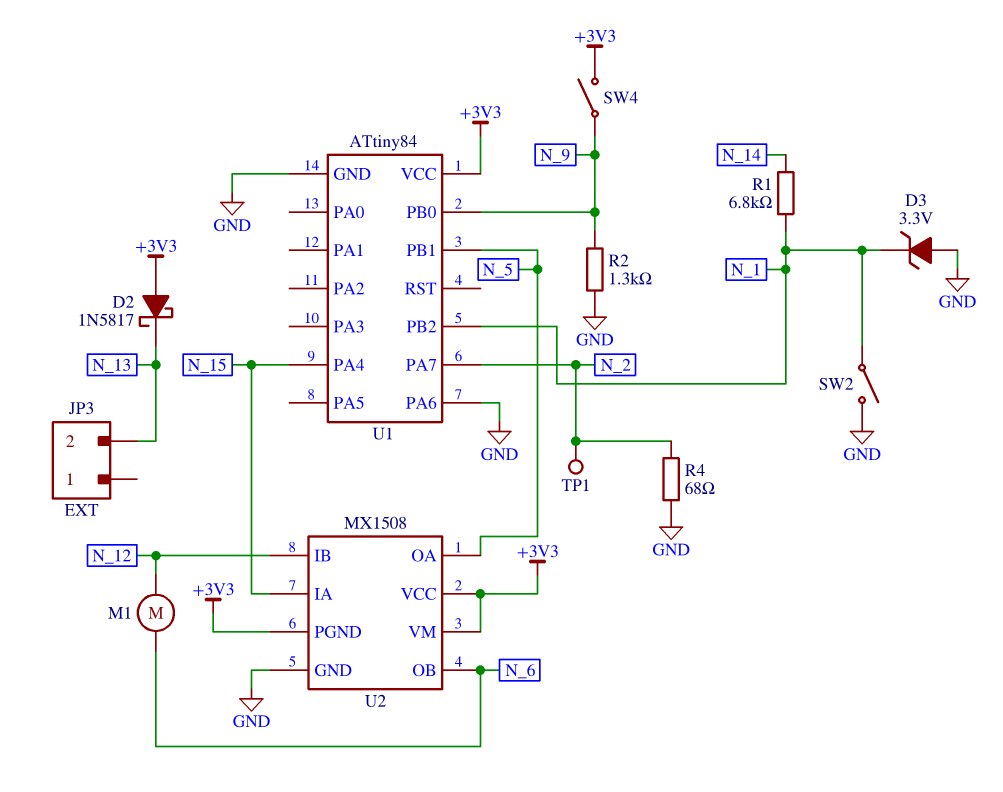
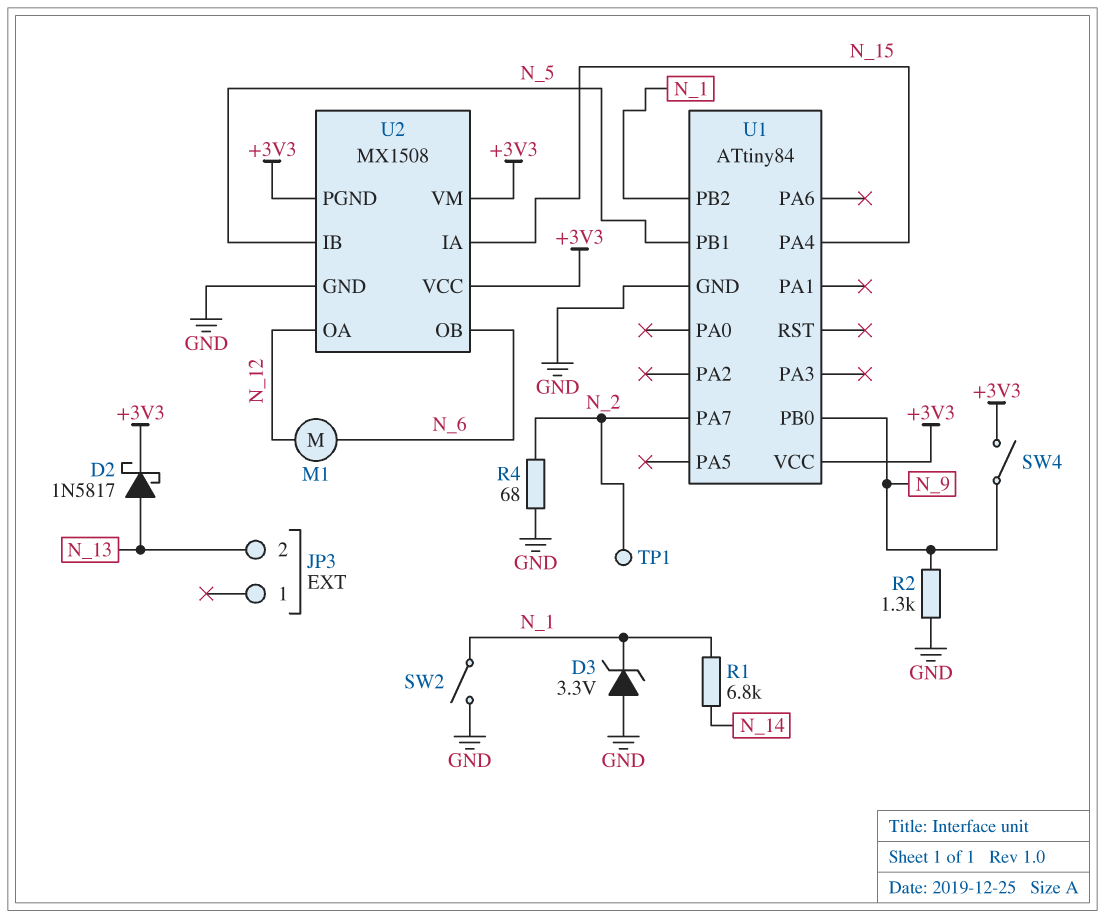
D2: schottky 1N5817 (A +3V3, K N_13) -> schottky 1N5817 (A N_13, K +3V3)
U1 pin PA6: GND -> none
U2 pin IB: N_12 -> N_5
U2 pin OA: N_5 -> N_12

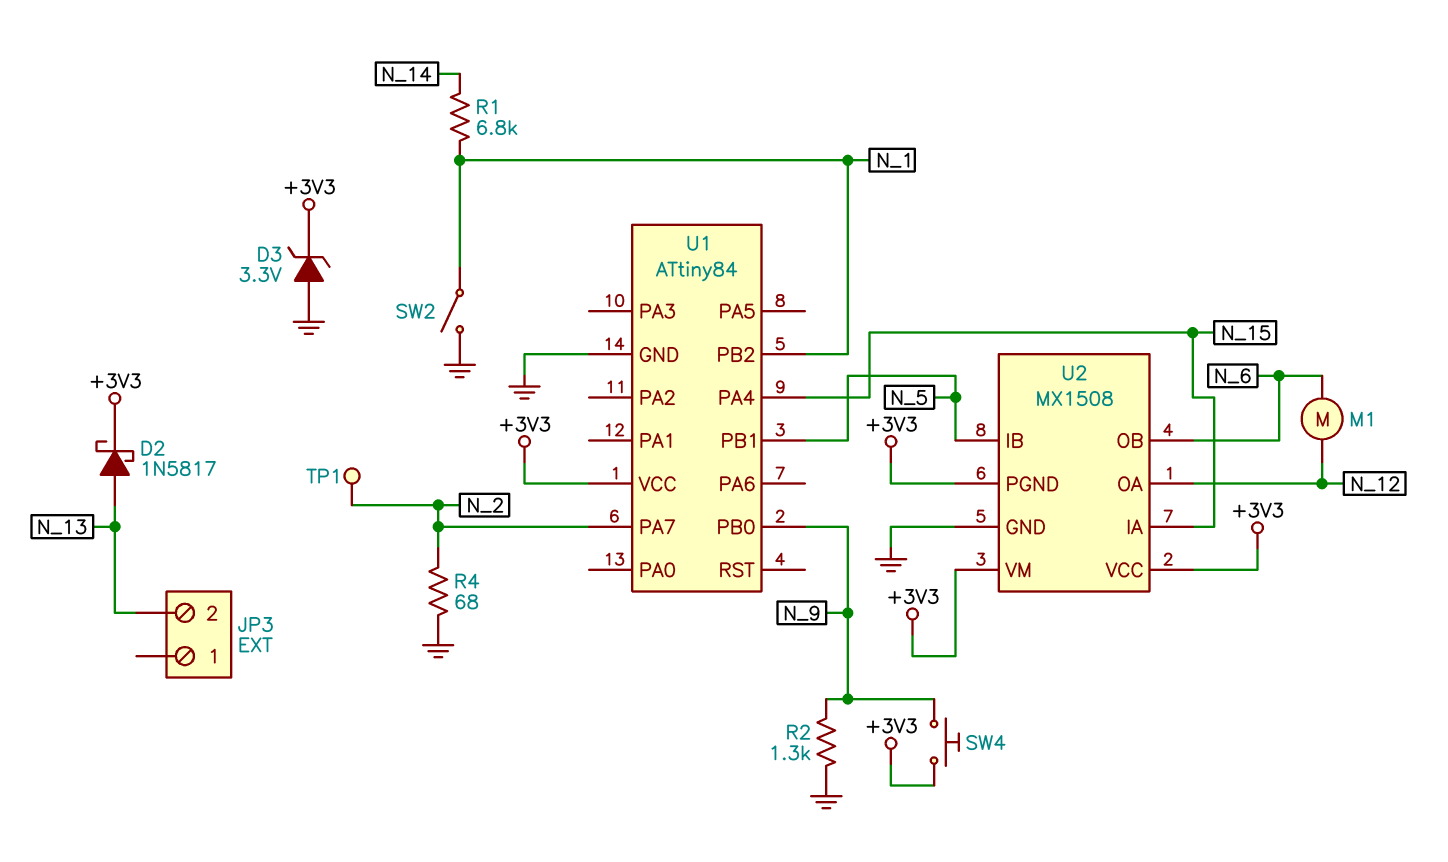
D3: zener 3.3V (A GND, K N_1) -> zener 3.3V (A GND, K +3V3)
SW4: switch (+3V3, N_9) -> button (+3V3, N_9)

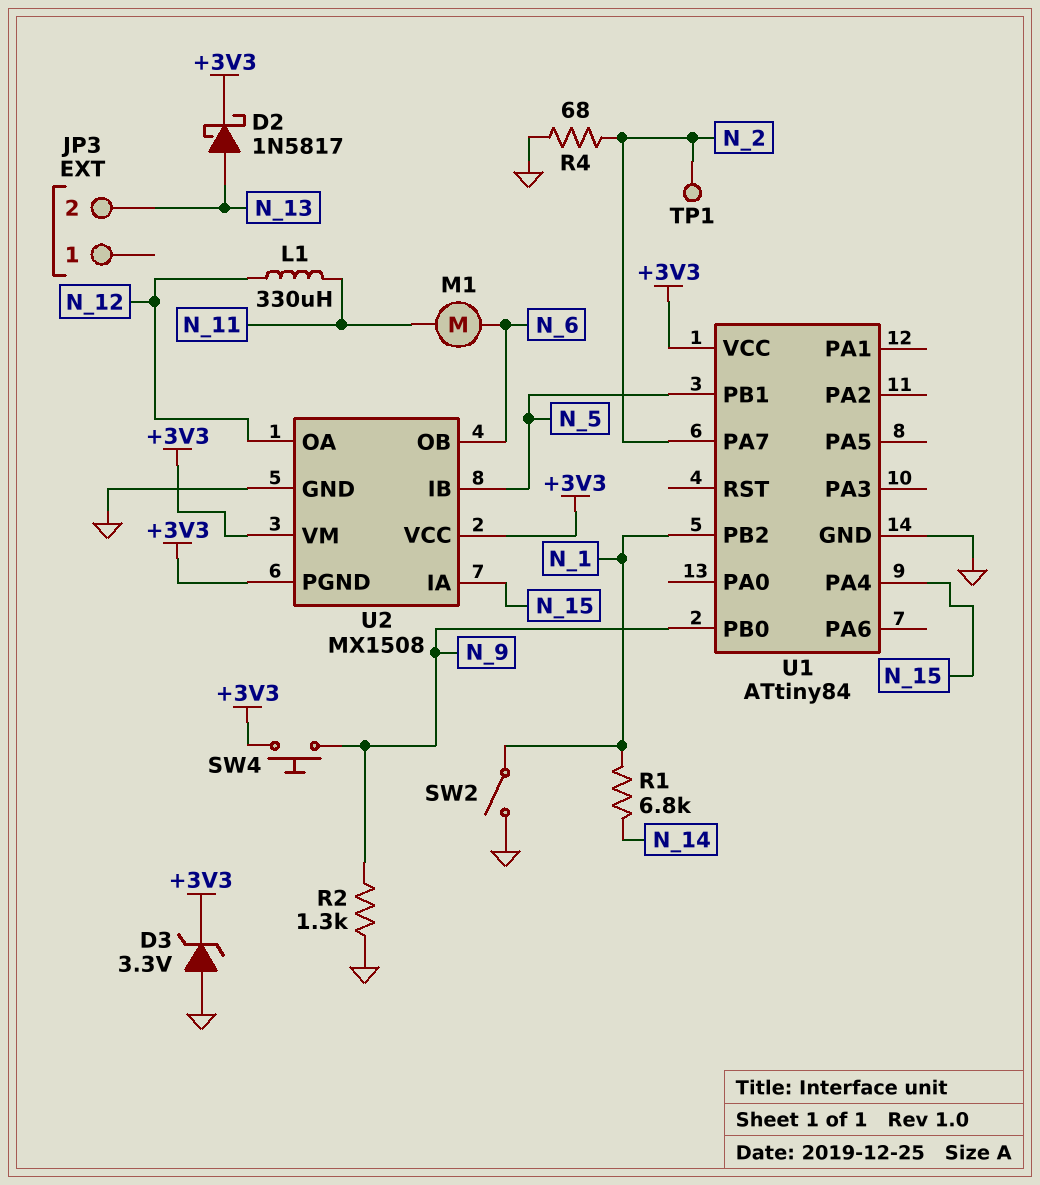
L1: none -> 330uH (N_11, N_12)
M1: motor (N_6, N_12) -> motor (N_6, N_11)

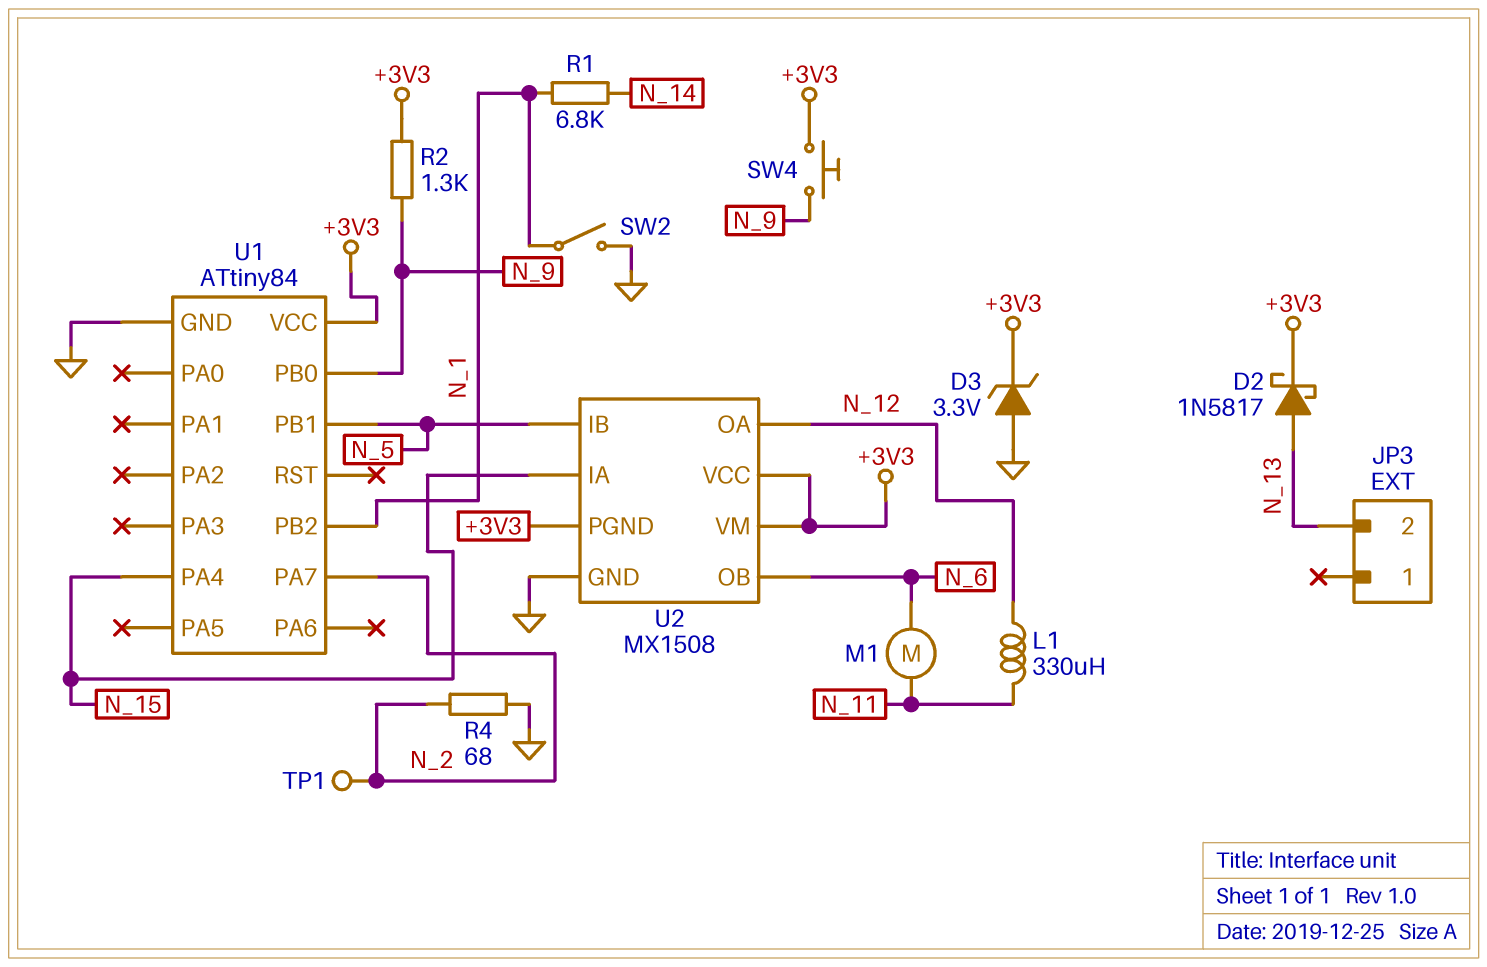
R2: 1.3k (GND, N_9) -> 1.3k (+3V3, N_9)

